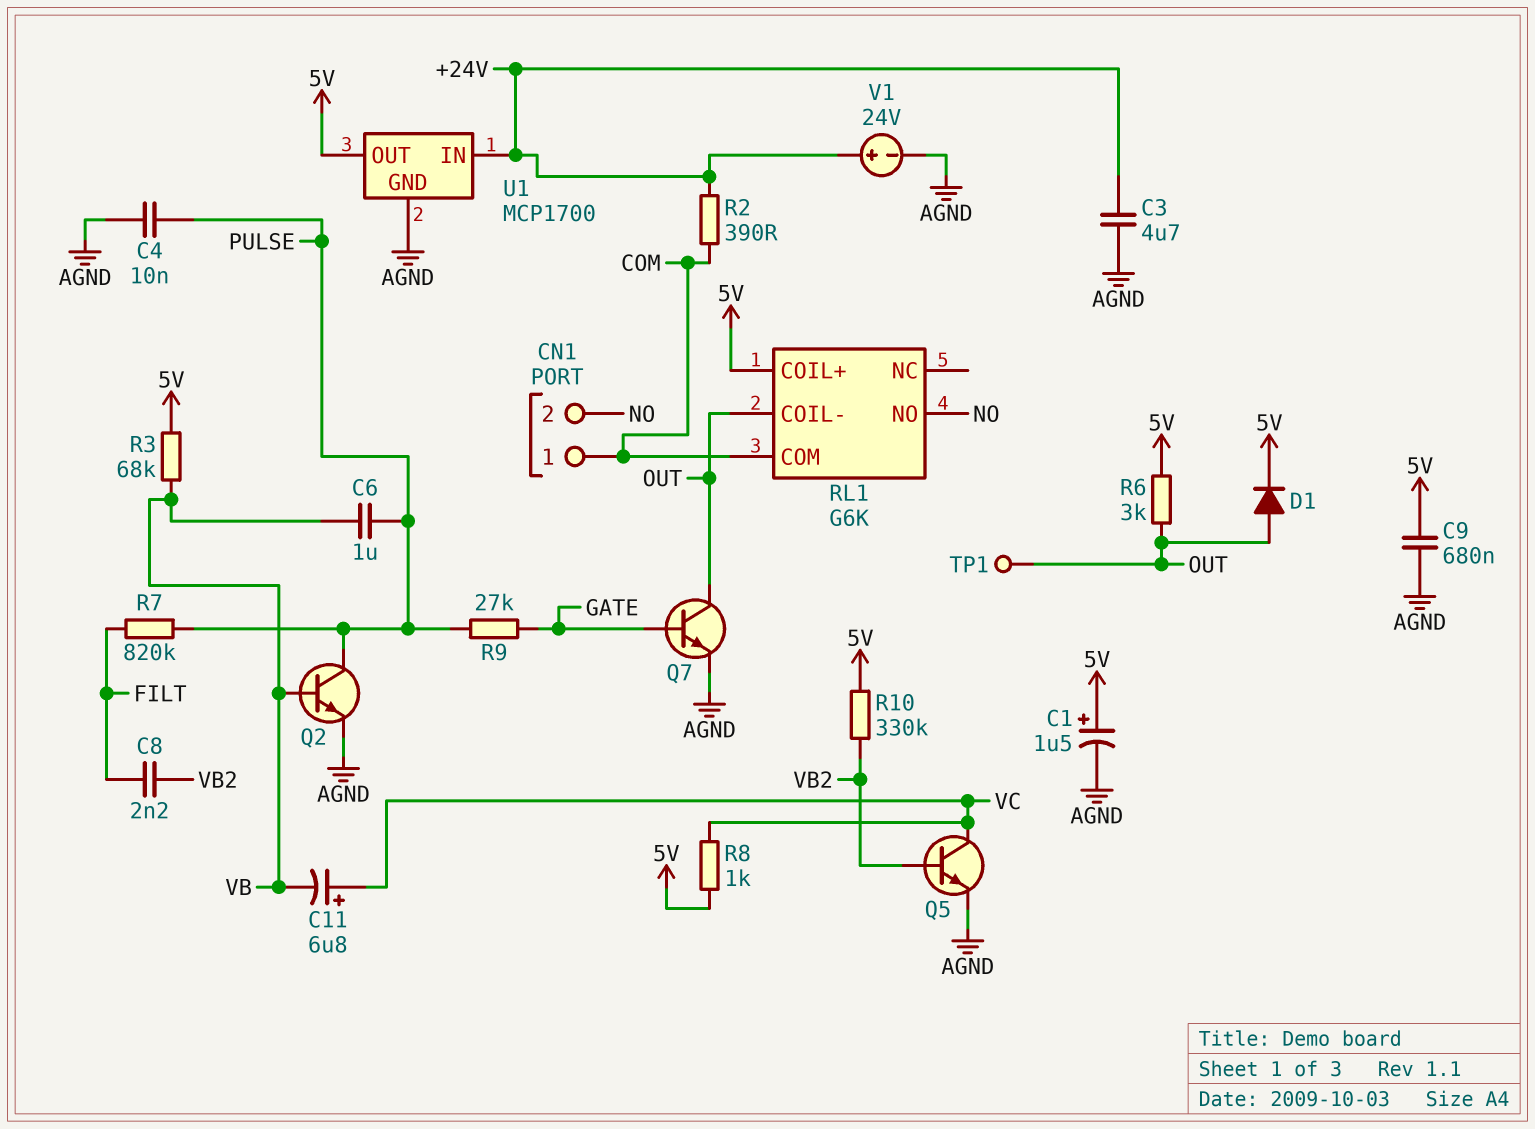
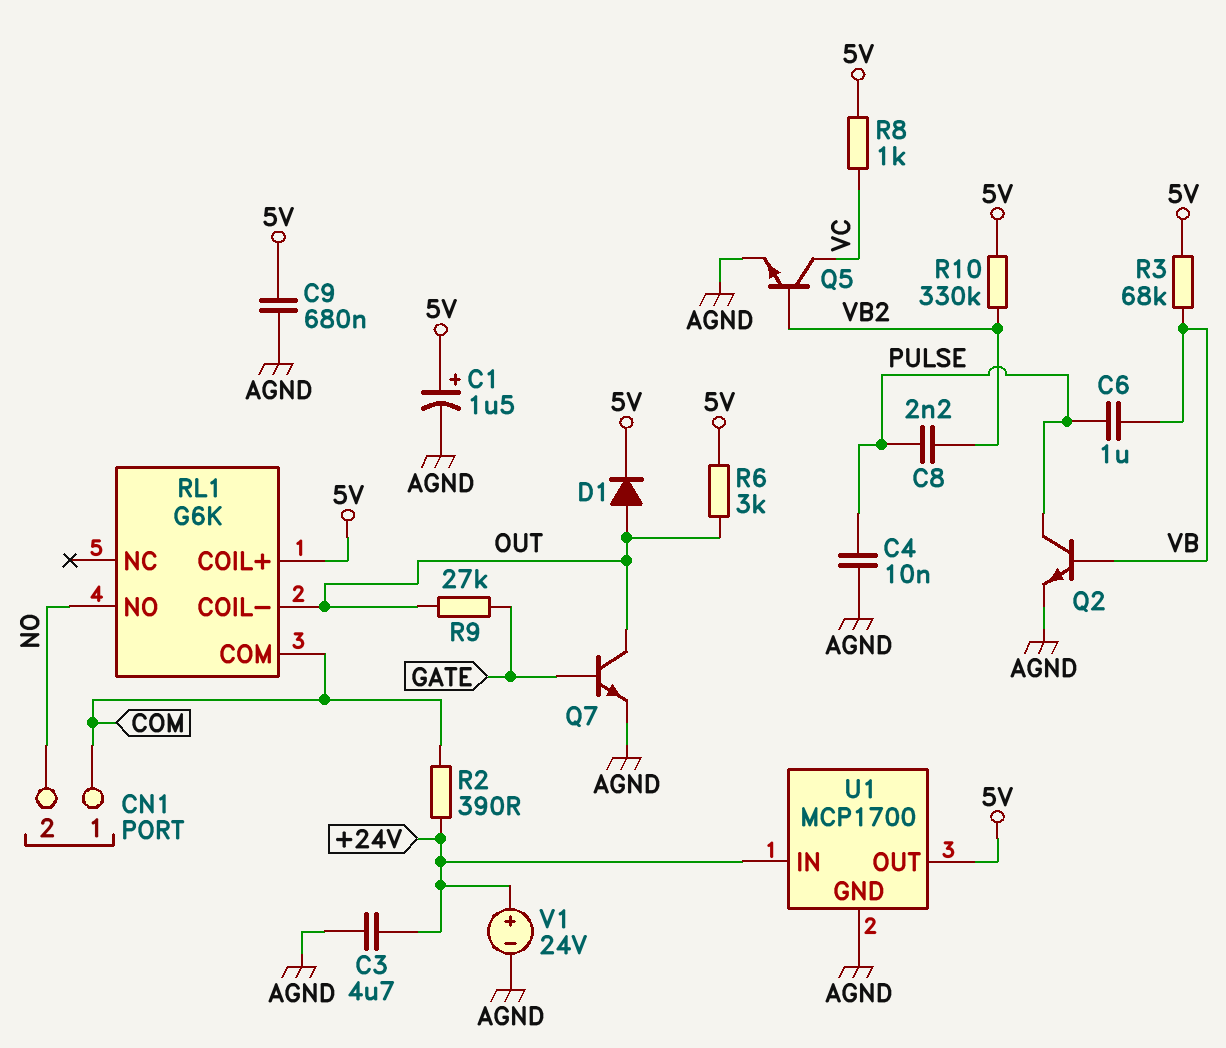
C8: 2.2nF (FILT, VB2) -> 2.2nF (PULSE, VB2)
C11: 6.8uF (plus VC, minus VB) -> none
R7: 820k (FILT, PULSE) -> none
R9: 27k (GATE, PULSE) -> 27k (GATE, OUT)
TP1: test point (OUT) -> none

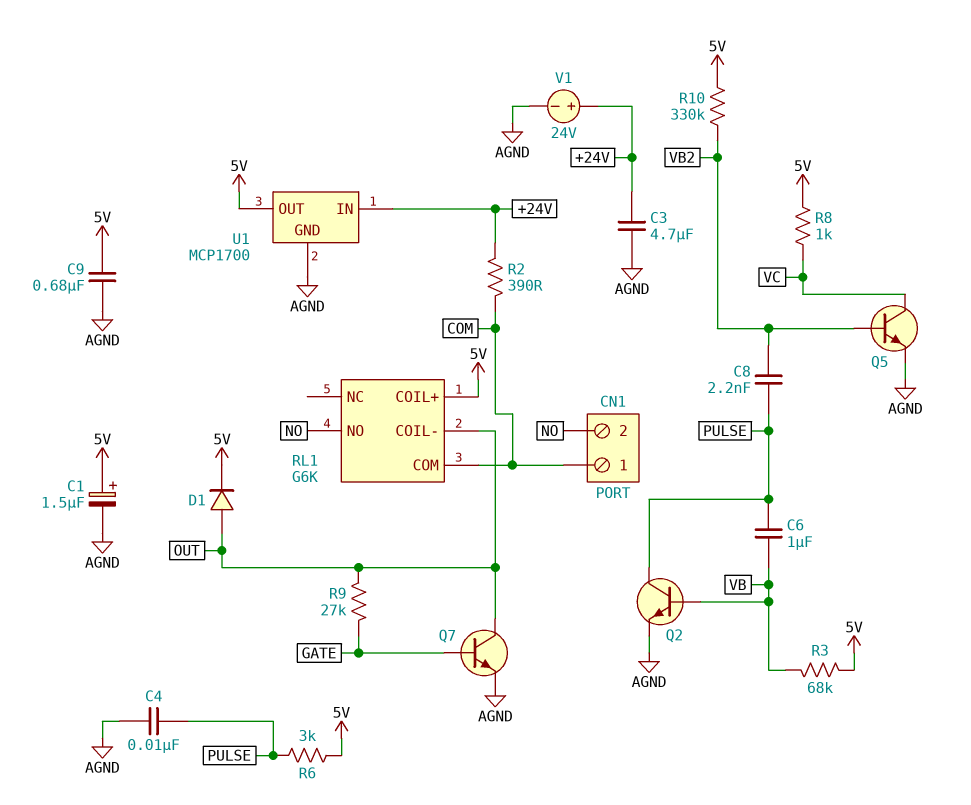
R6: 3k (5V, OUT) -> 3k (5V, PULSE)

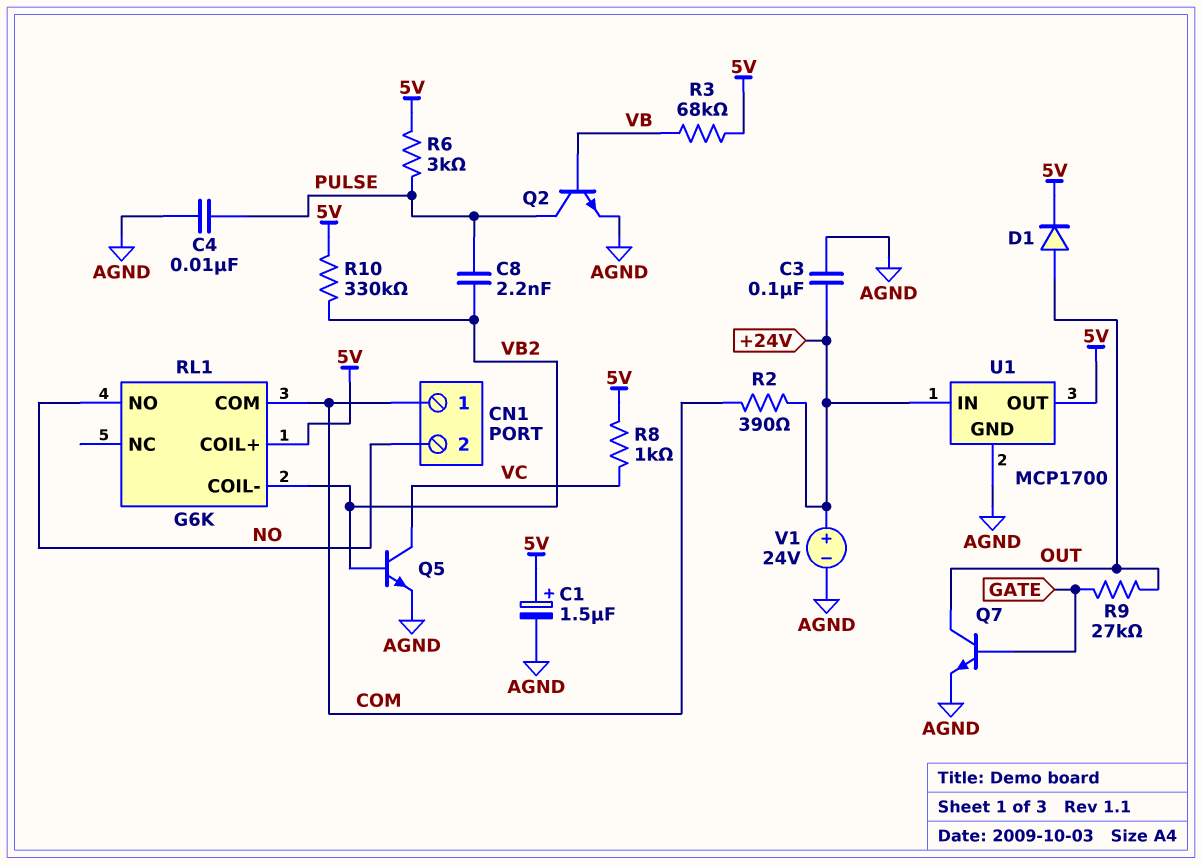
C3: 4.7uF (+24V, AGND) -> 100nF (+24V, AGND)
C6: 1uF (PULSE, VB) -> none
C9: 680nF (5V, AGND) -> none
RL1 pin COIL-: OUT -> VB2

